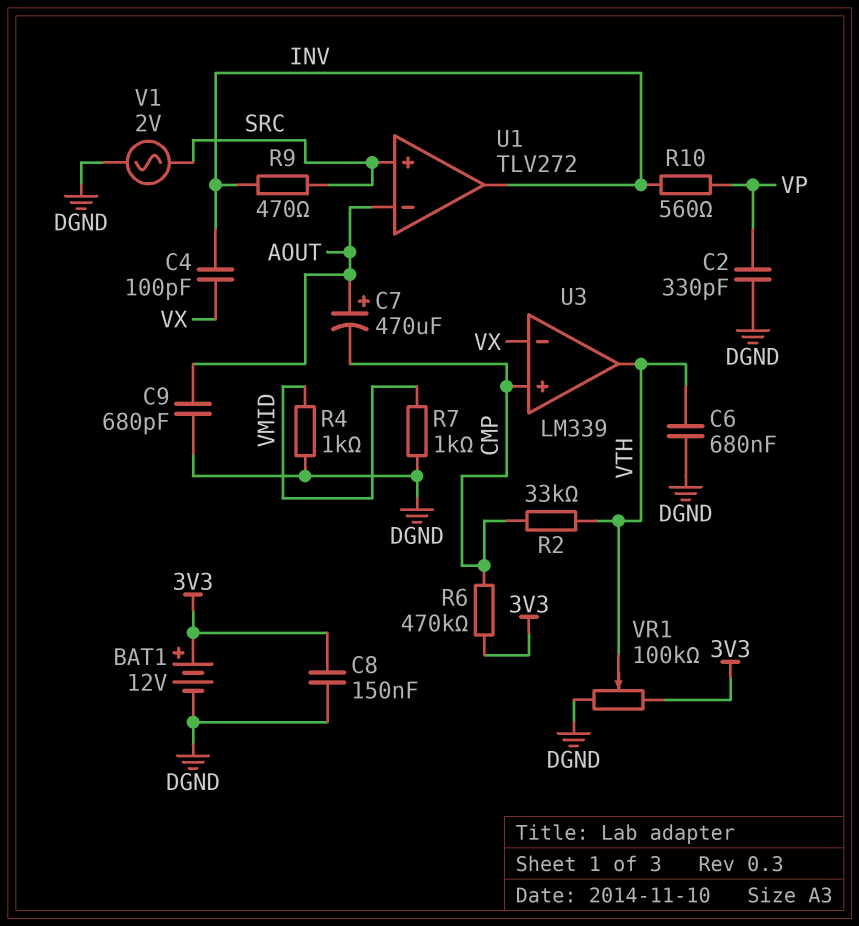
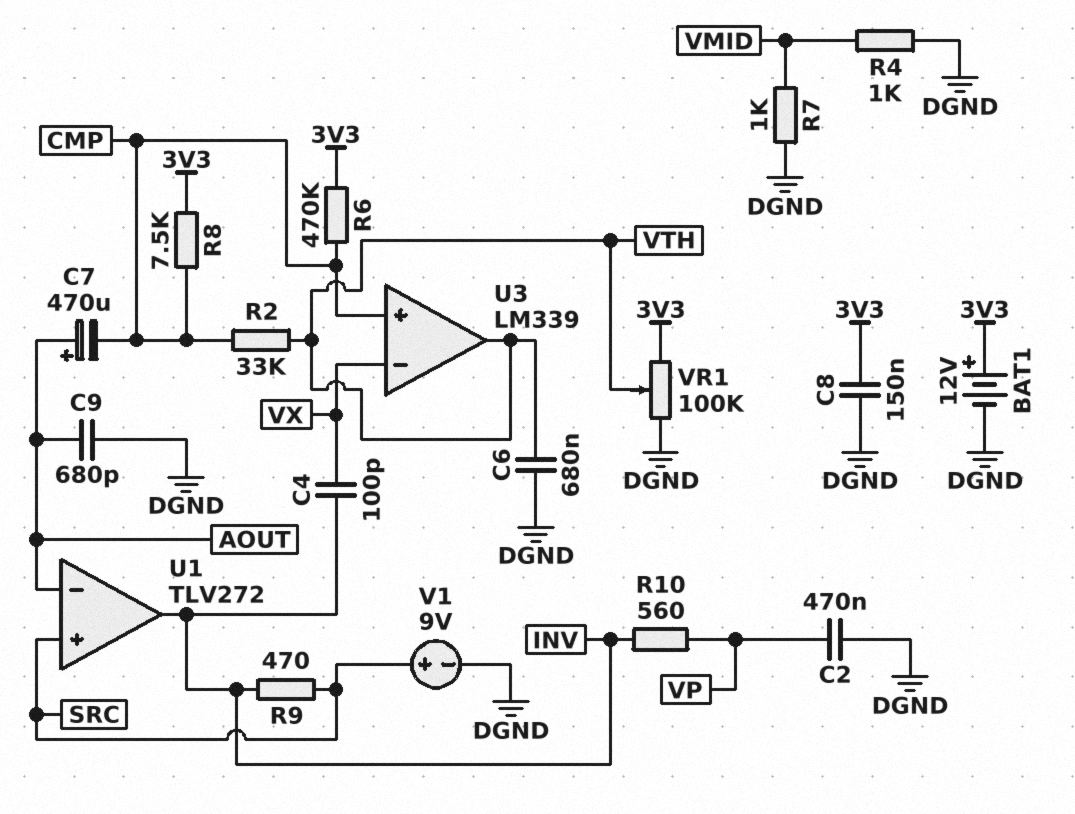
C2: 330pF (DGND, VP) -> 470nF (DGND, VP)
R8: none -> 7.5k (3V3, CMP)
V1: AC 2V (DGND, SRC) -> 9V (plus SRC, minus DGND)

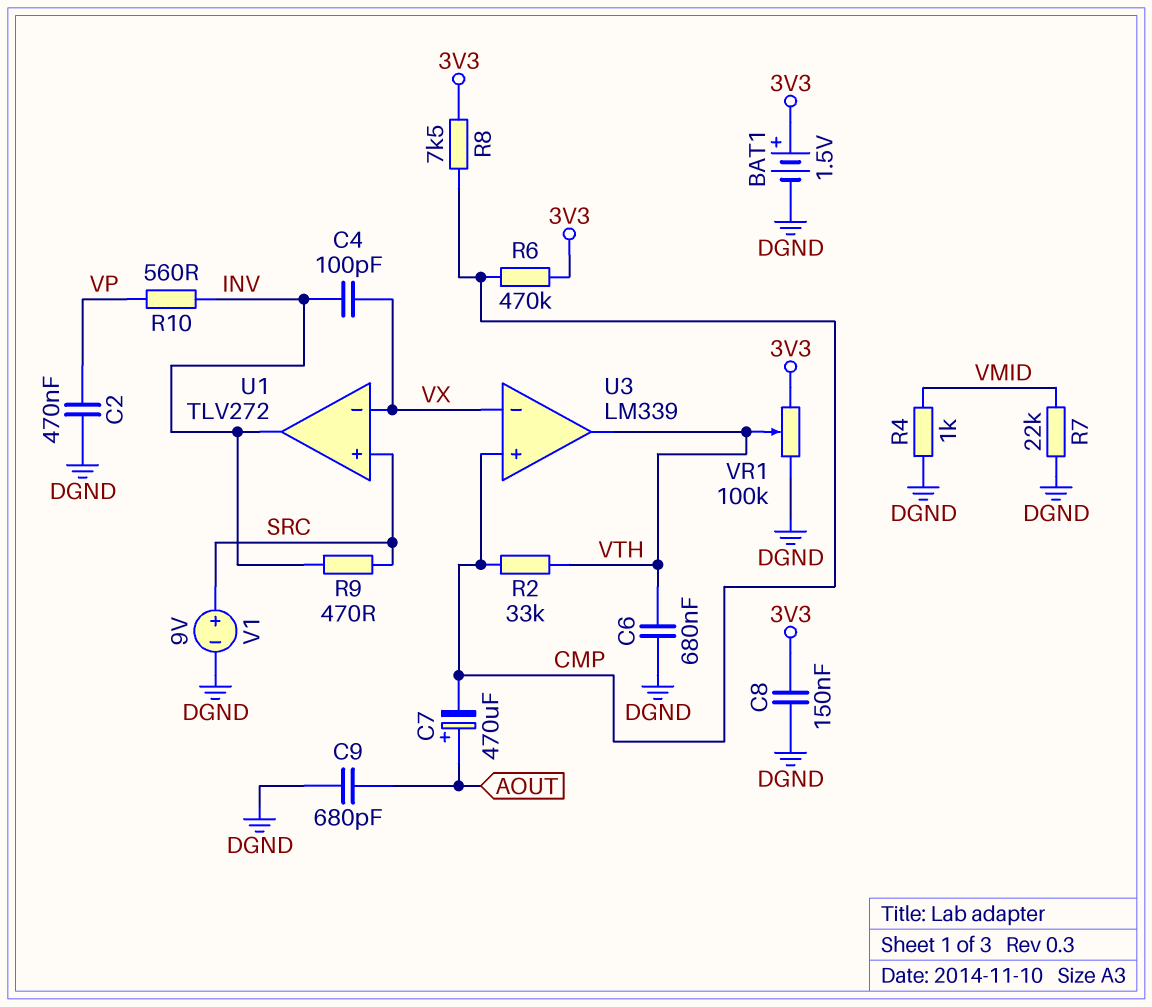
BAT1: 12V (plus 3V3, minus DGND) -> 1.5V (plus 3V3, minus DGND)
R7: 1k (DGND, VMID) -> 22k (DGND, VMID)
U1 pin in-: AOUT -> VX

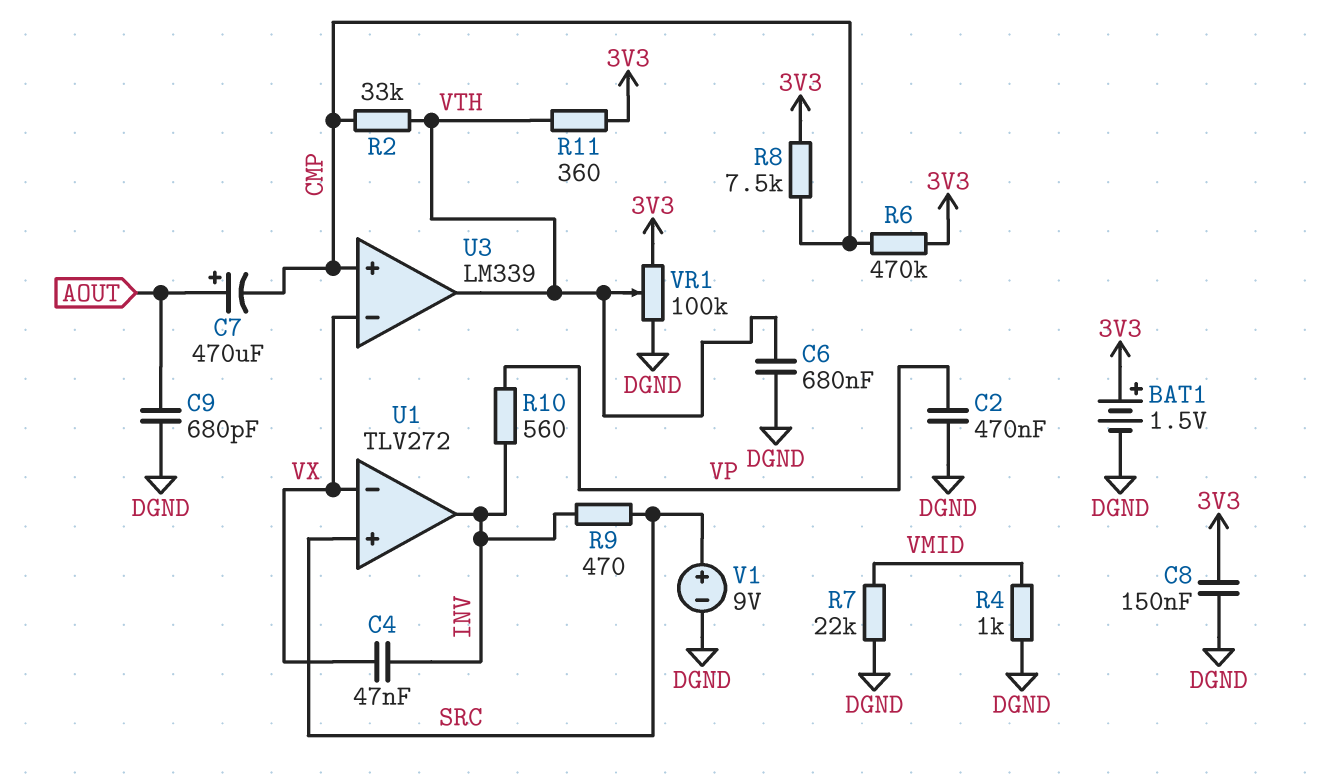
C4: 100pF (INV, VX) -> 47nF (INV, VX)
R11: none -> 360 (3V3, VTH)

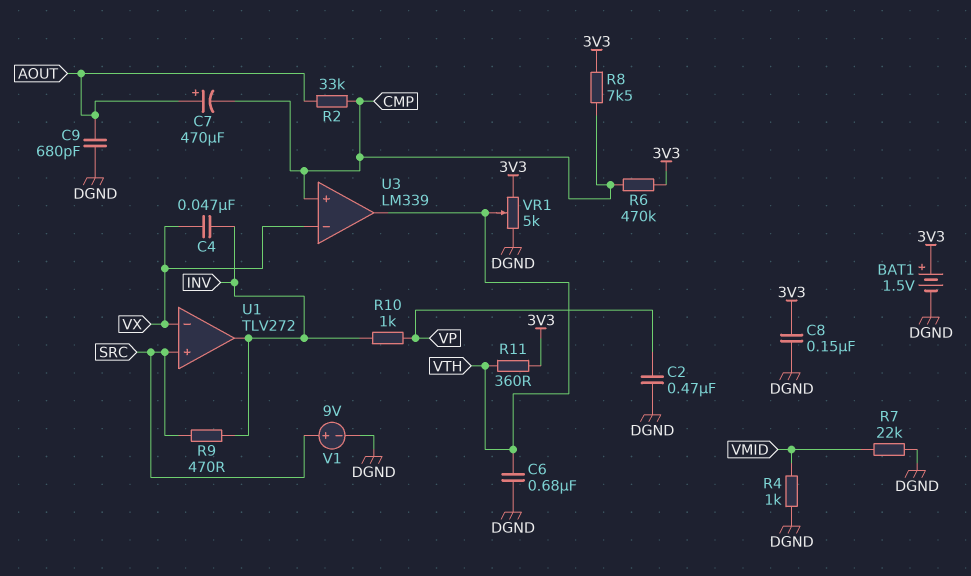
R2: 33k (CMP, VTH) -> 33k (AOUT, CMP)
R10: 560 (INV, VP) -> 1k (INV, VP)
VR1: 100k (3V3, DGND, wiper VTH) -> 5k (3V3, DGND, wiper VTH)

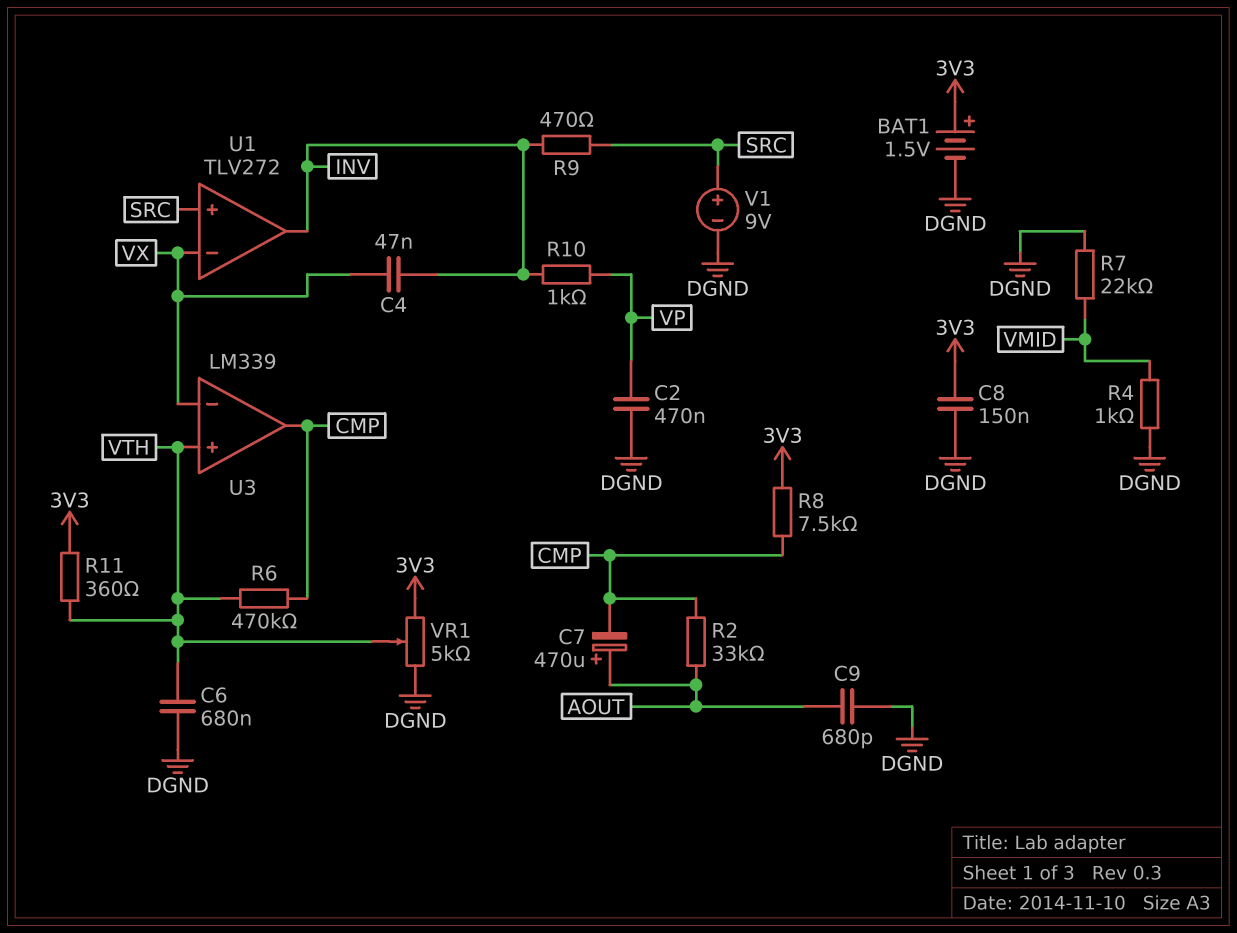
R6: 470k (3V3, CMP) -> 470k (CMP, VTH)
U3 pin in+: CMP -> VTH
U3 pin out: VTH -> CMP

